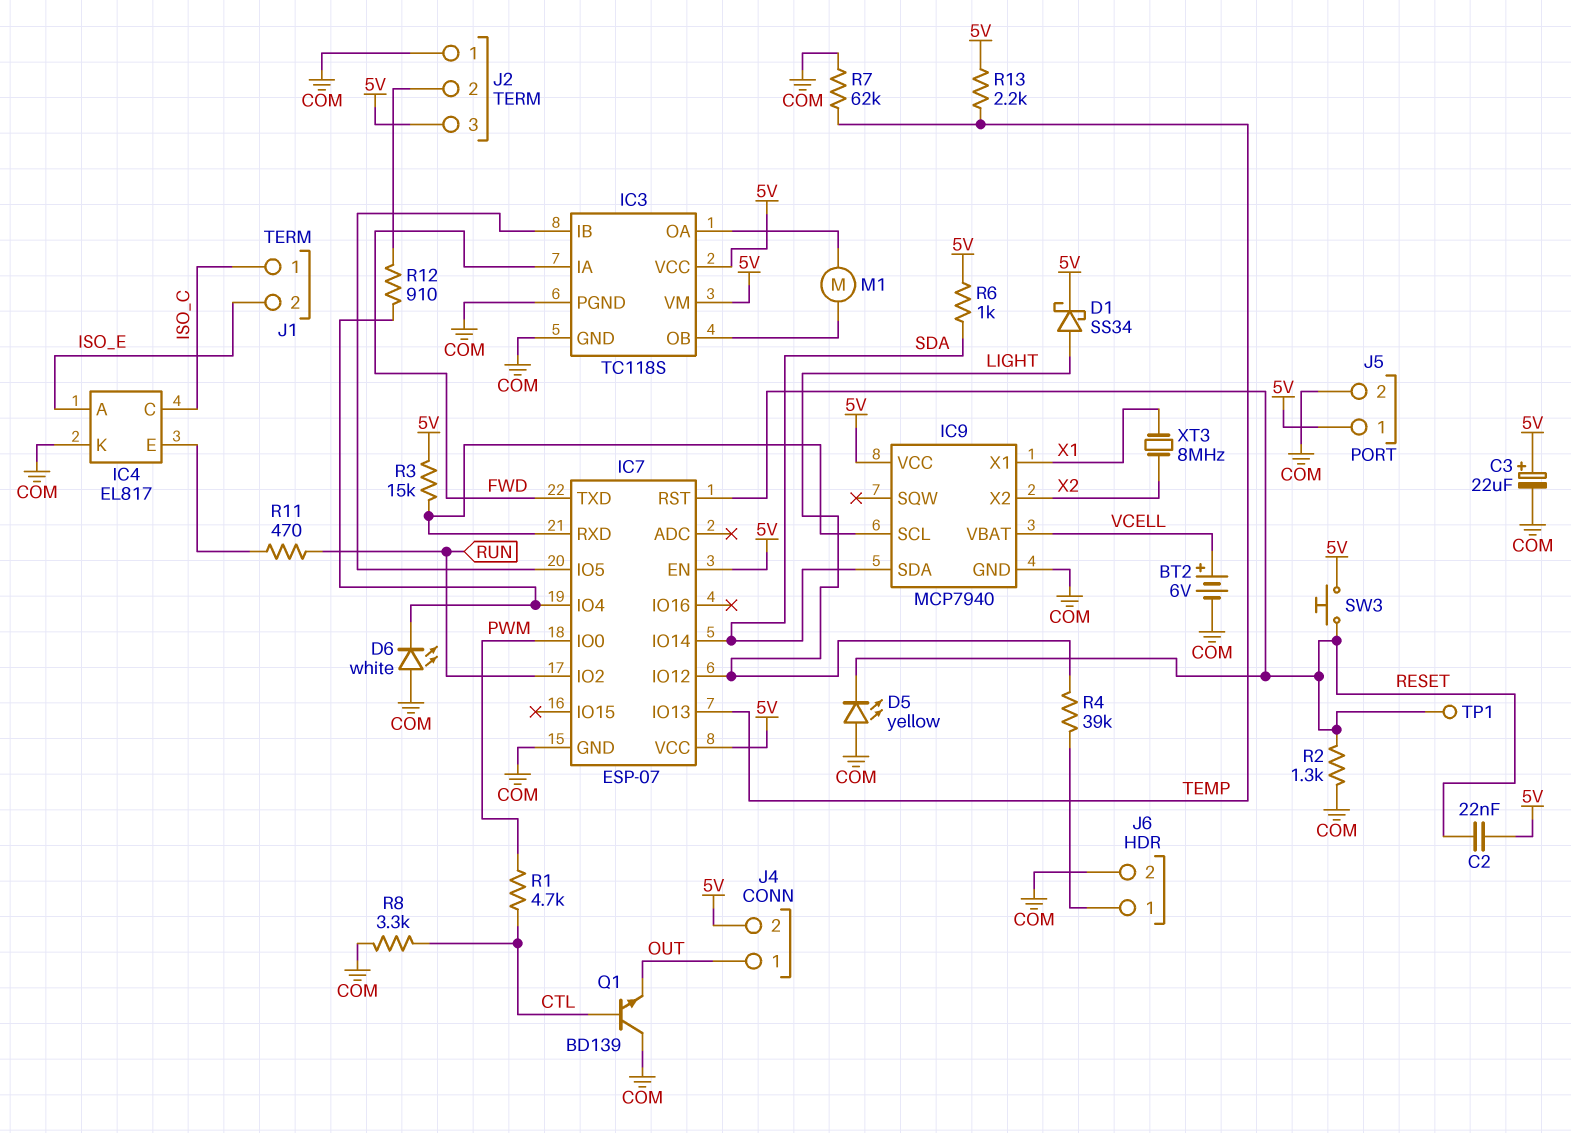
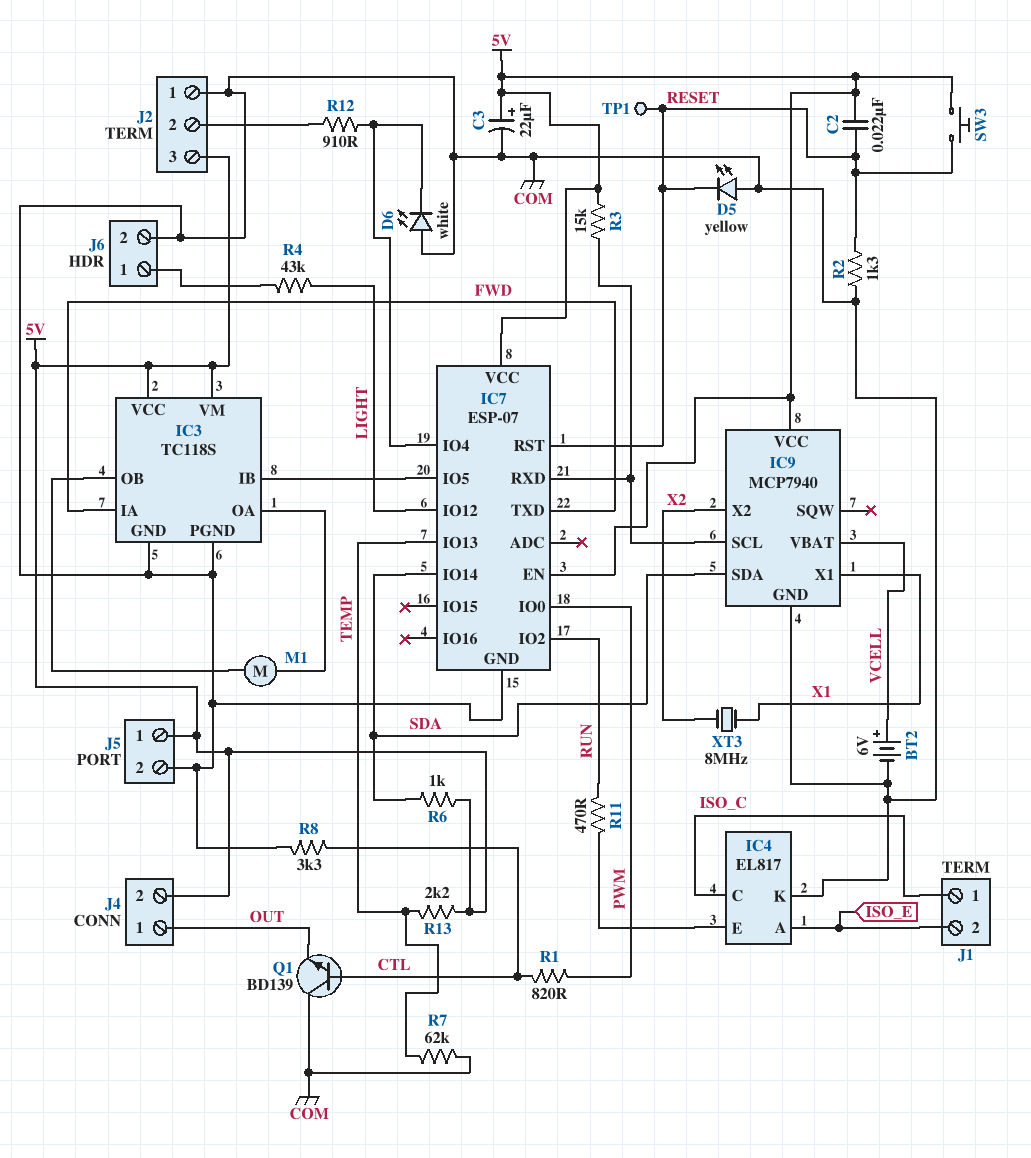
D1: schottky SS34 (A LIGHT, K 5V) -> none
R1: 4.7k (CTL, PWM) -> 820 (CTL, PWM)
R4: 39k (J6/1, LIGHT) -> 43k (J6/1, LIGHT)

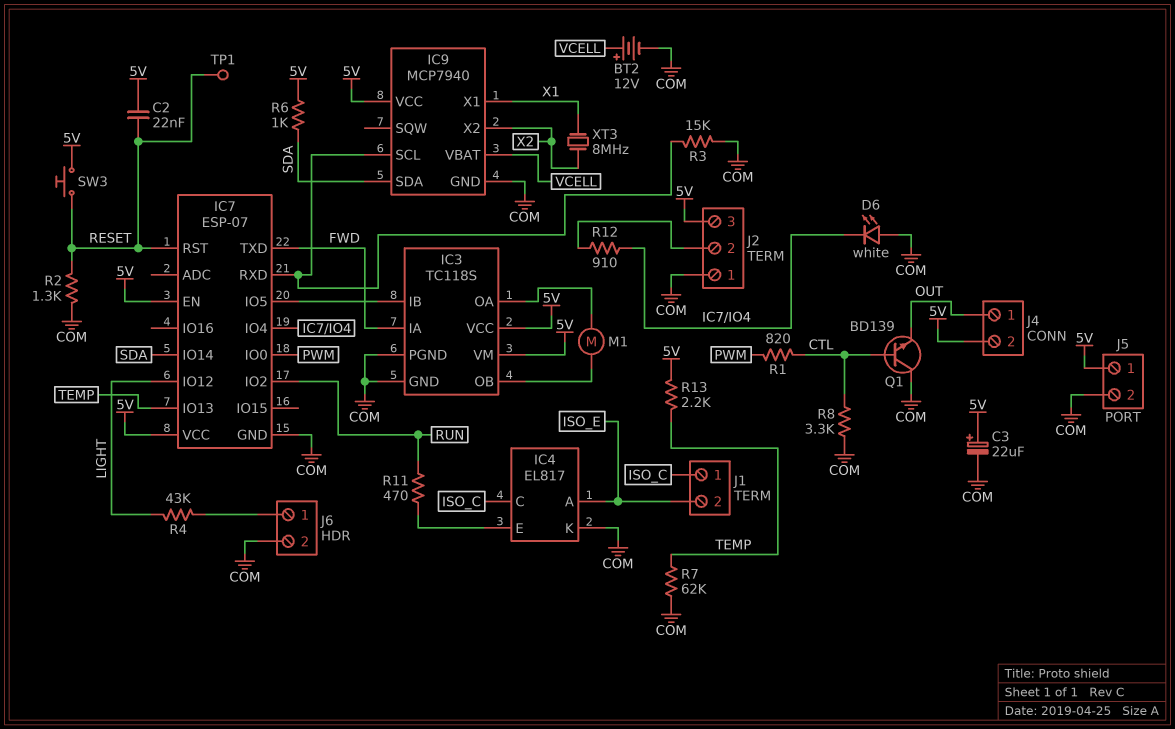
BT2: 6V (plus VCELL, minus COM) -> 12V (plus VCELL, minus COM)
D5: LED yellow (A COM, K RESET) -> none
R3: 15k (5V, IC7/RXD) -> 15k (COM, IC7/RXD)

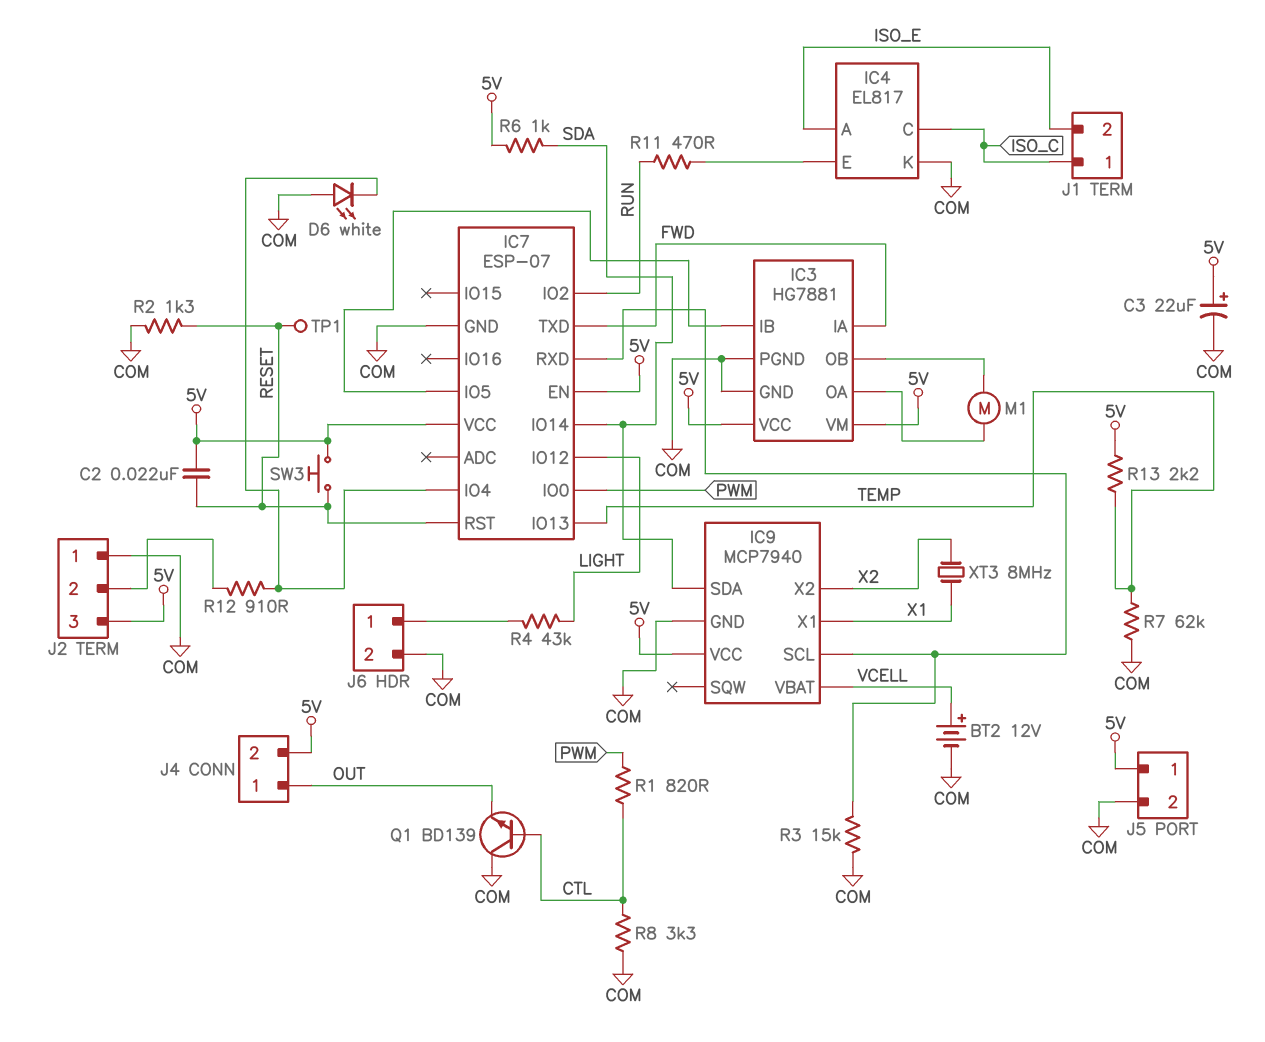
IC3: TC118S -> HG7881

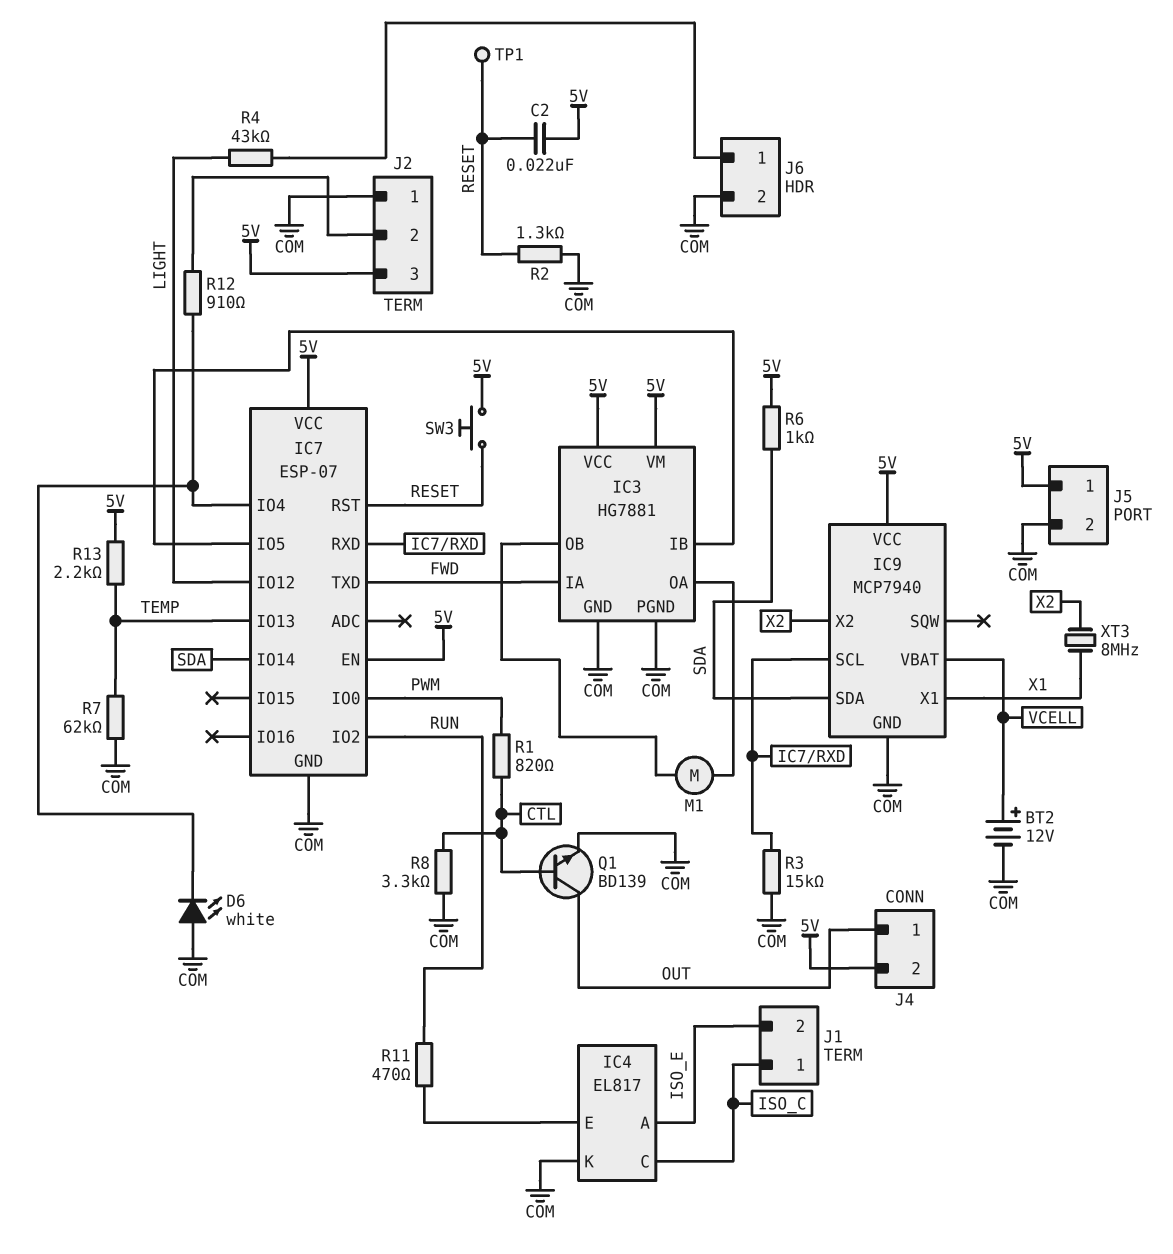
C3: 22uF (plus 5V, minus COM) -> none
Q1: NPN BD139 (B CTL, C COM, E OUT) -> NPN BD139 (B CTL, C OUT, E COM)

